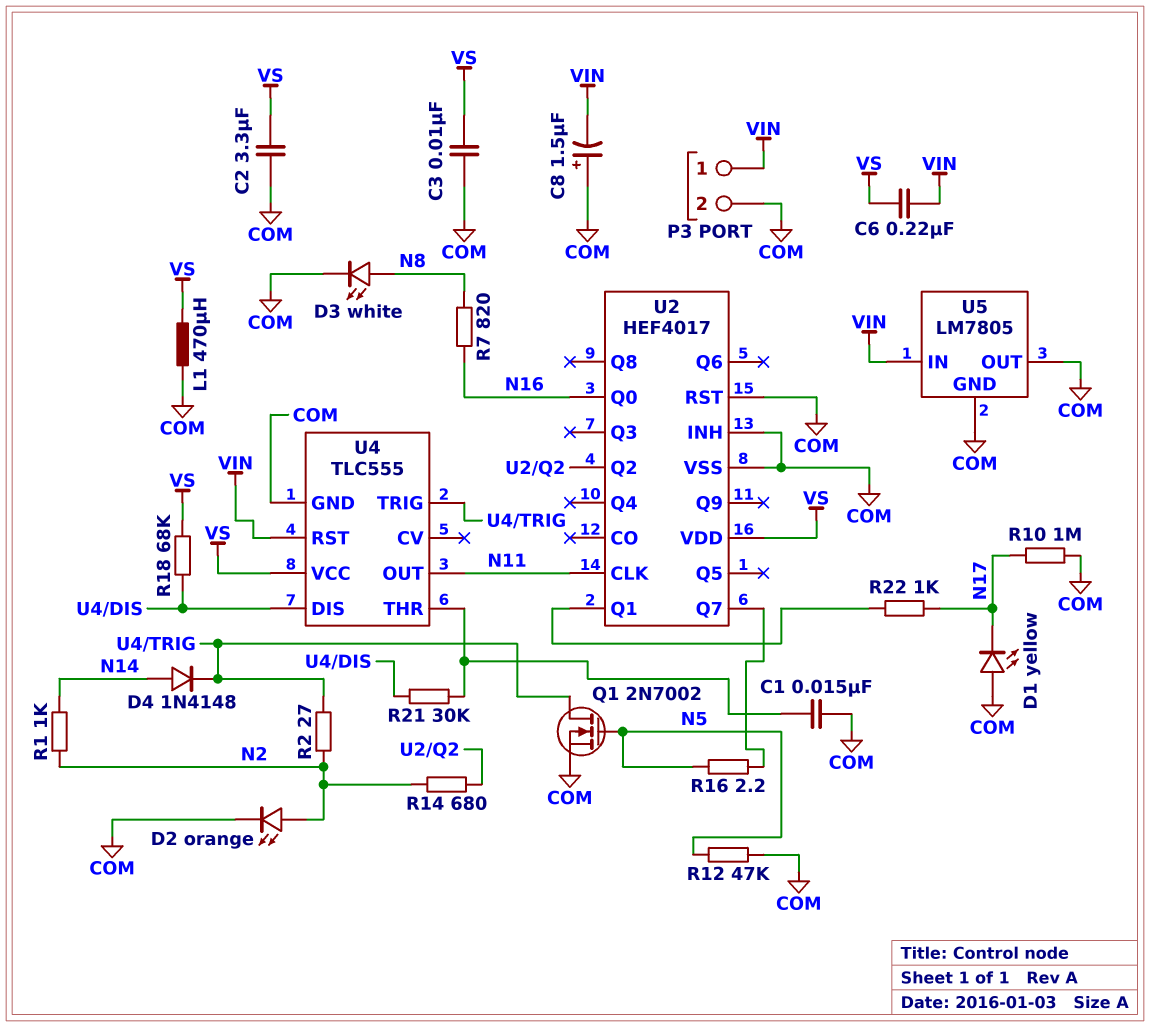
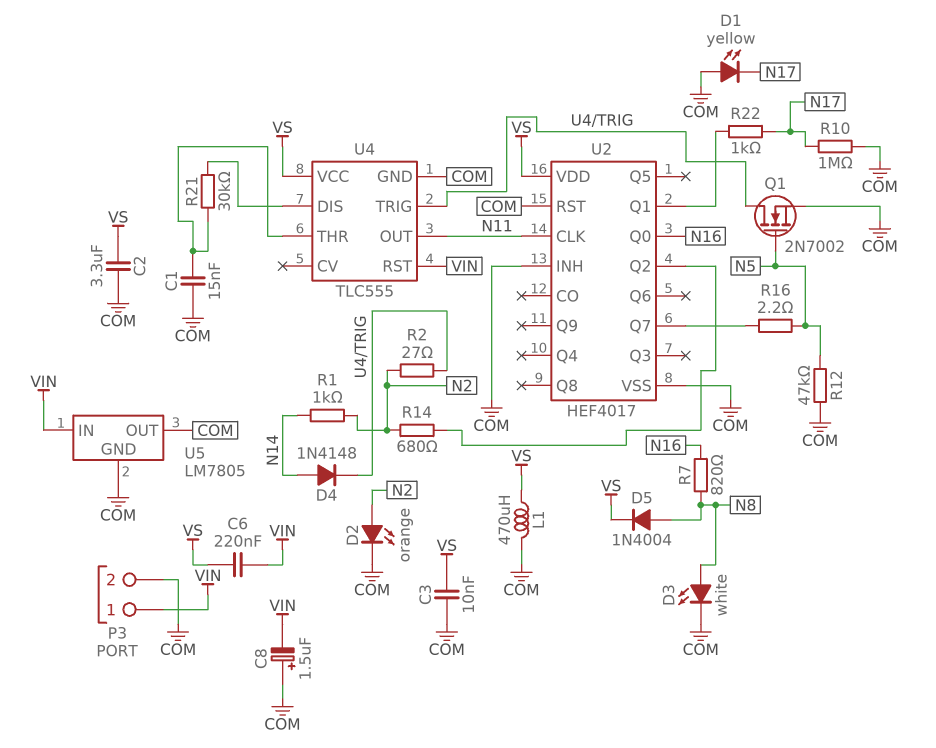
D5: none -> diode 1N4004 (A N8, K VS)
R18: 68k (U4/DIS, VS) -> none

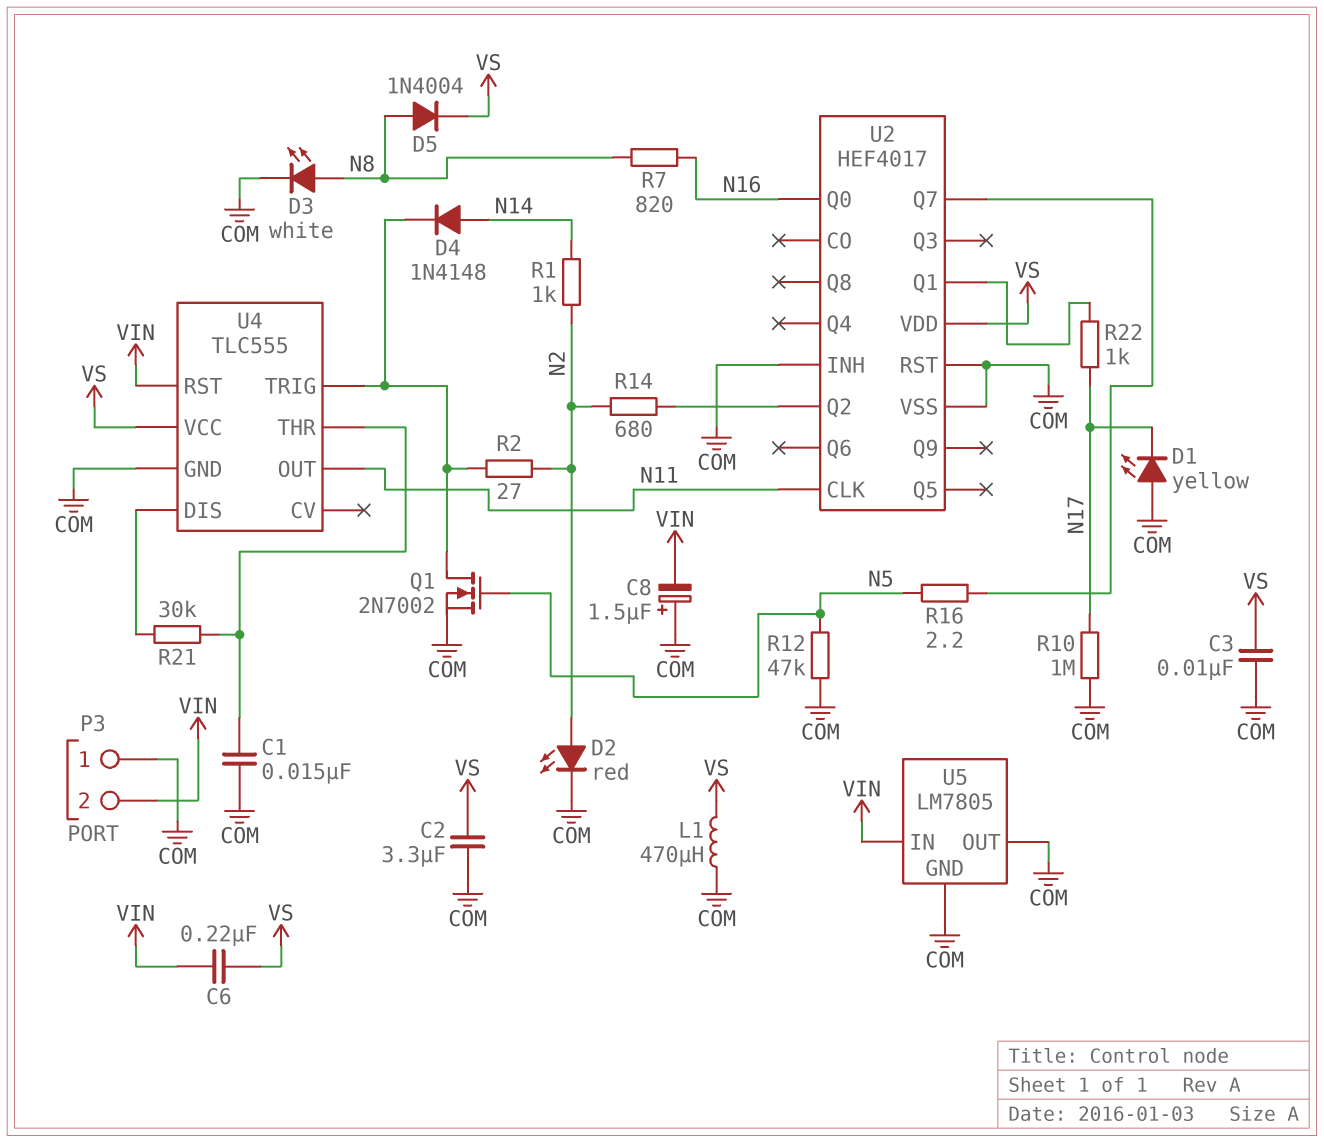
D2: LED orange (A N2, K COM) -> LED red (A N2, K COM)
P3 pin 1: VIN -> COM
P3 pin 2: COM -> VIN

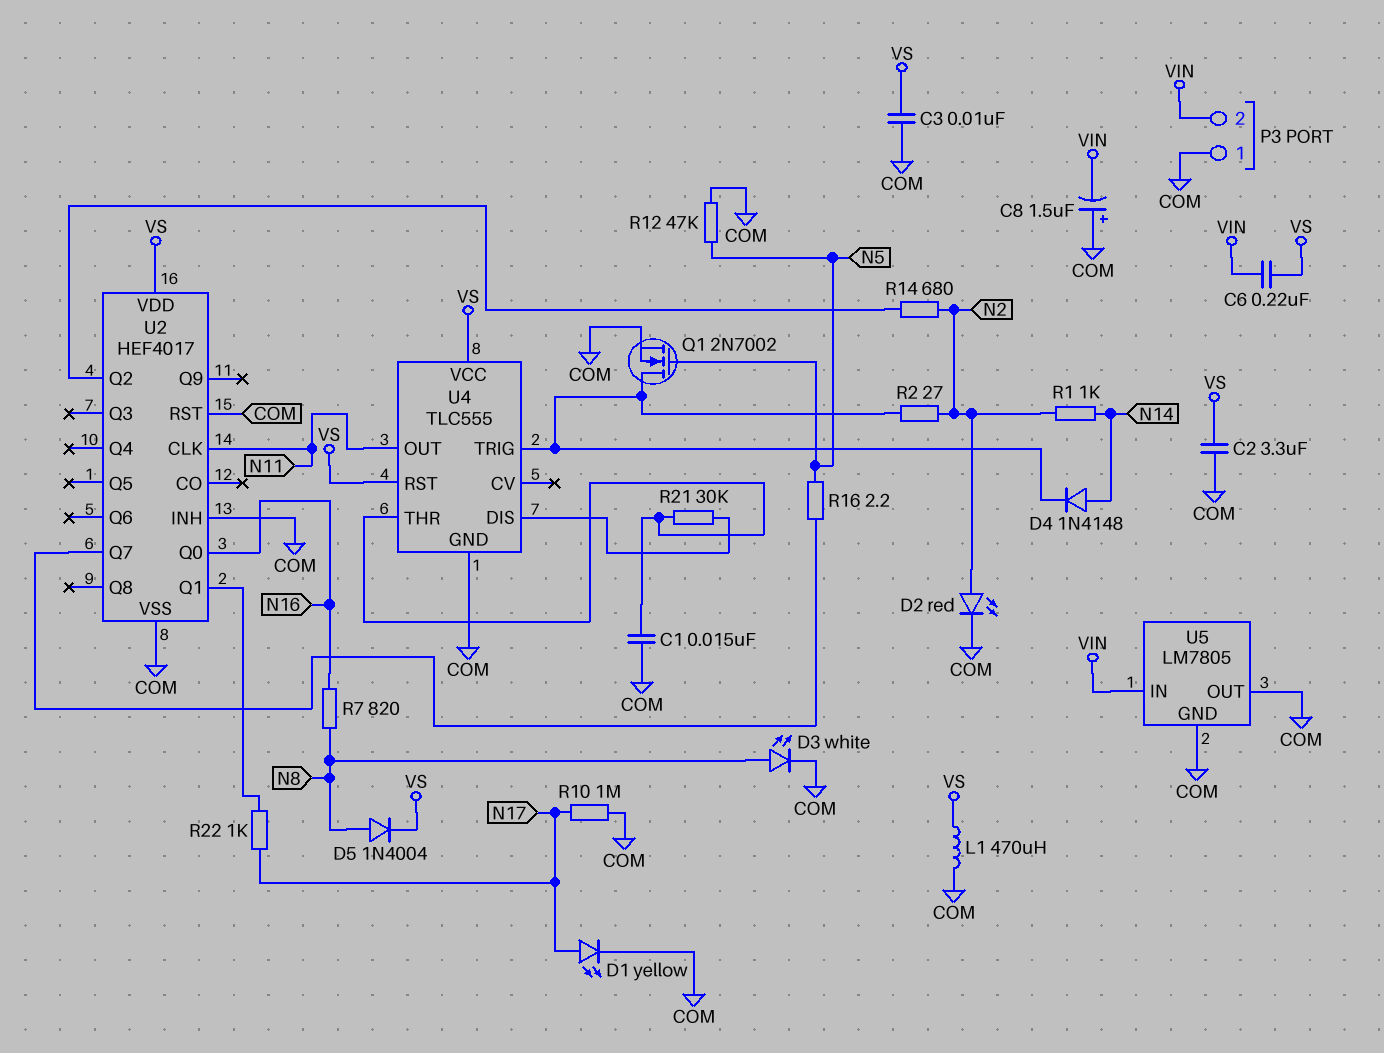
D1: LED yellow (A COM, K N17) -> LED yellow (A N17, K COM)
U4 pin RST: VIN -> VS

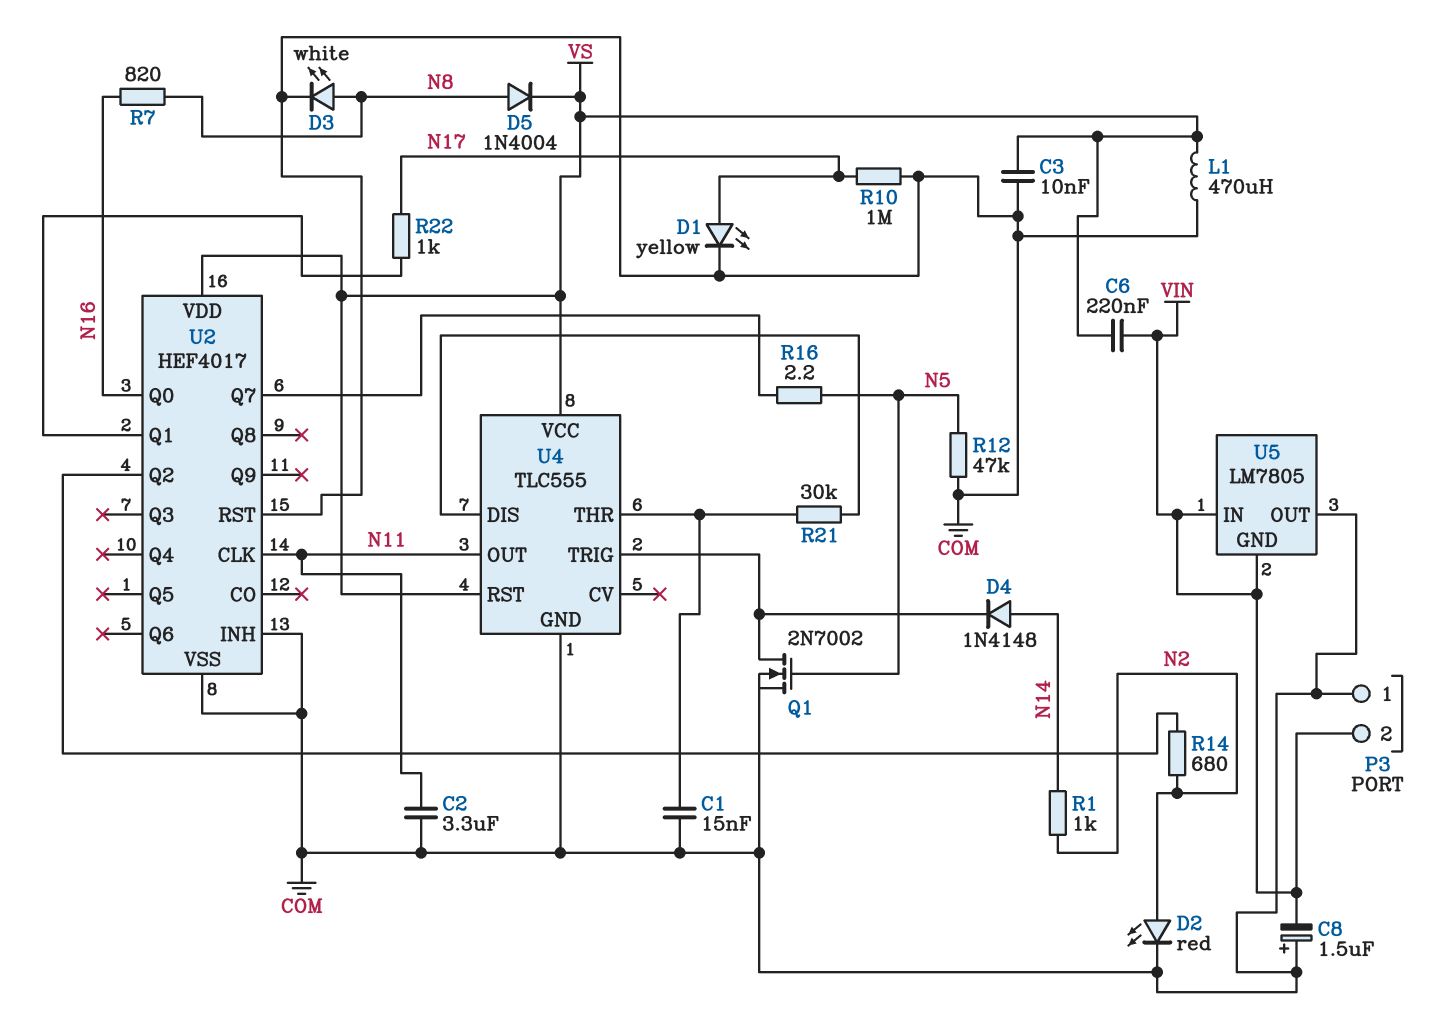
C2: 3.3uF (COM, VS) -> 3.3uF (COM, N11)
R2: 27 (N2, U4/TRIG) -> none
U5 pin GND: COM -> VIN

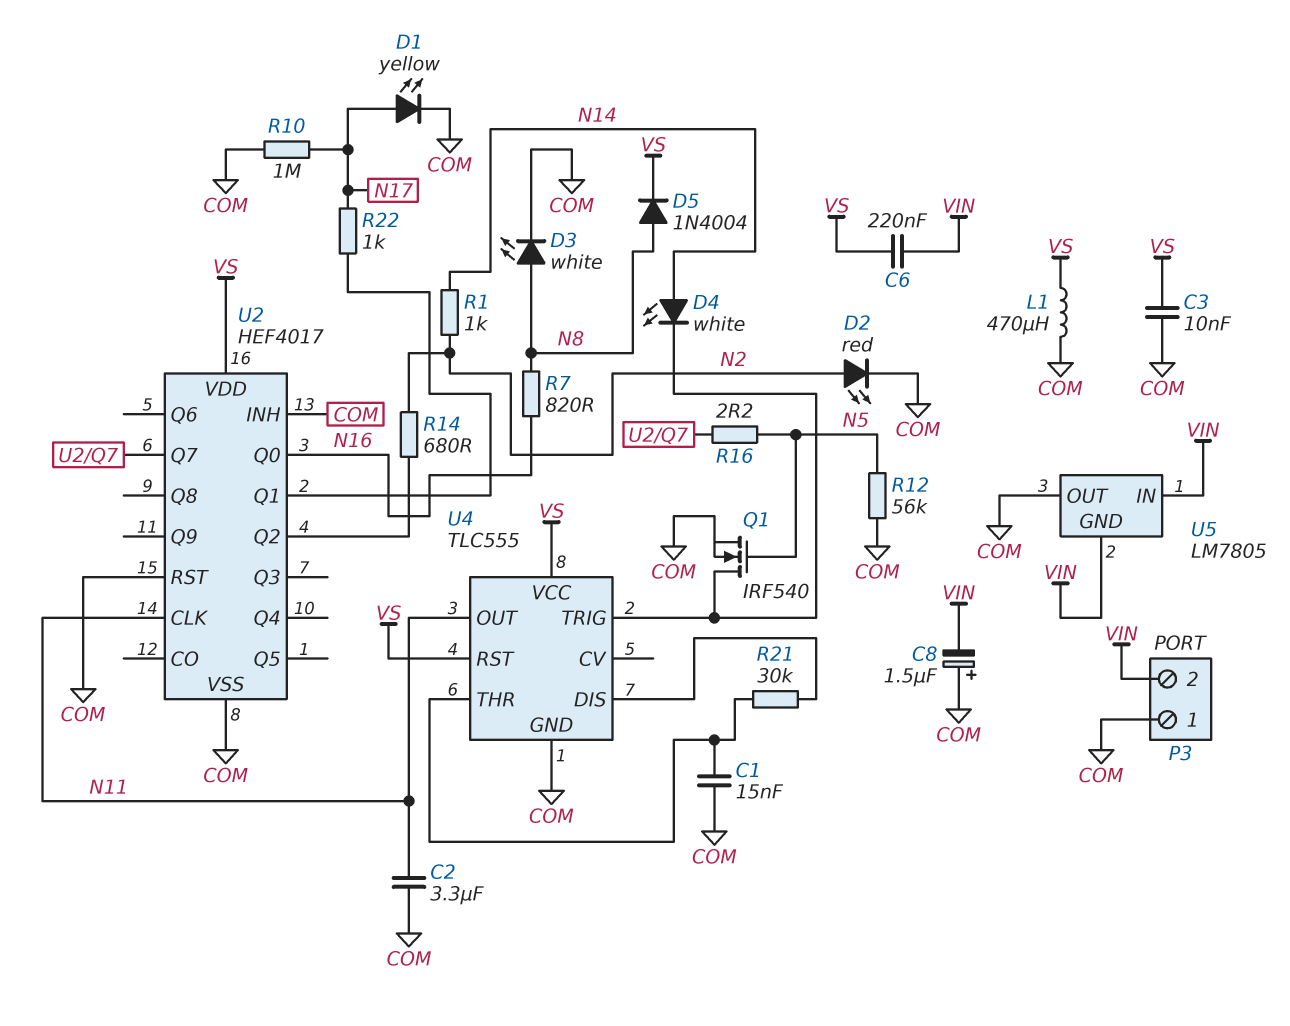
D4: diode 1N4148 (A N14, K U4/TRIG) -> LED white (A N14, K U4/TRIG)
Q1: NMOS 2N7002 (G N5, D U4/TRIG, S COM) -> NMOS IRF540 (G N5, D U4/TRIG, S COM)
R12: 47k (COM, N5) -> 56k (COM, N5)

